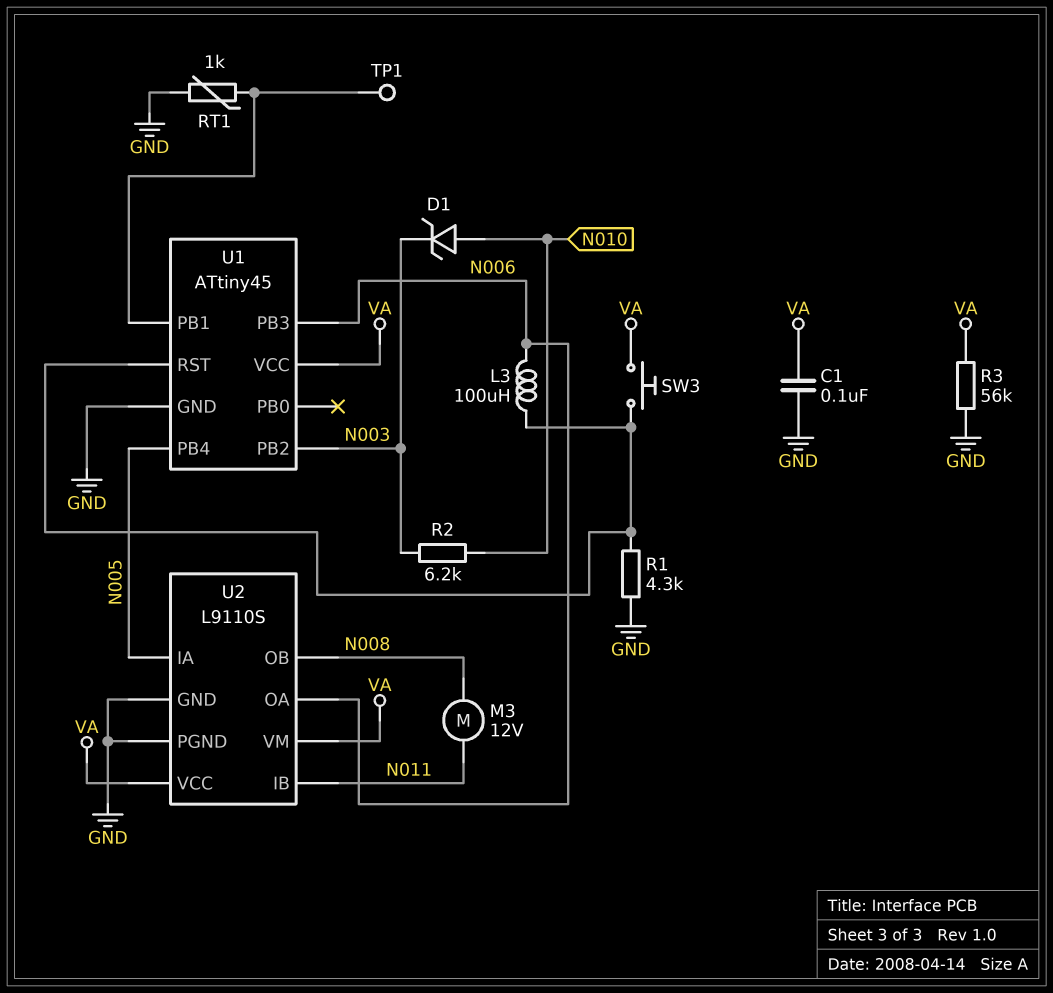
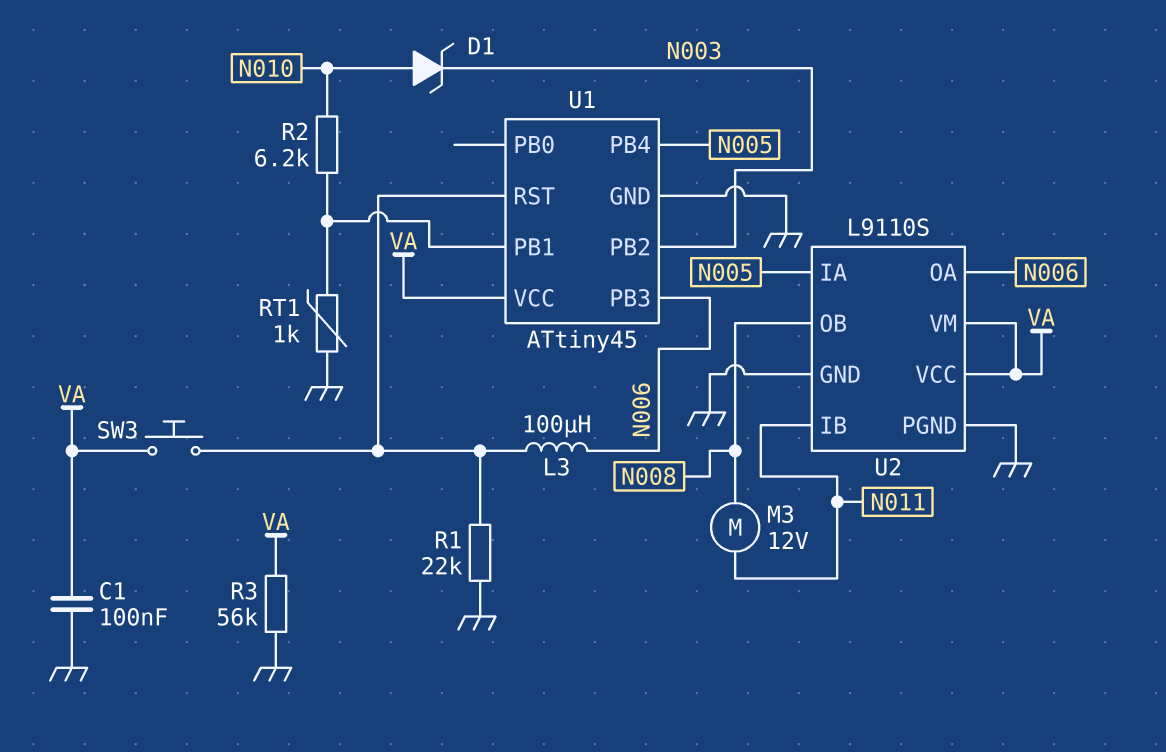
R1: 4.3k (GND, U1/RST) -> 22k (GND, U1/RST)
R2: 6.2k (N003, N010) -> 6.2k (N010, U1/PB1)
TP1: test point (U1/PB1) -> none

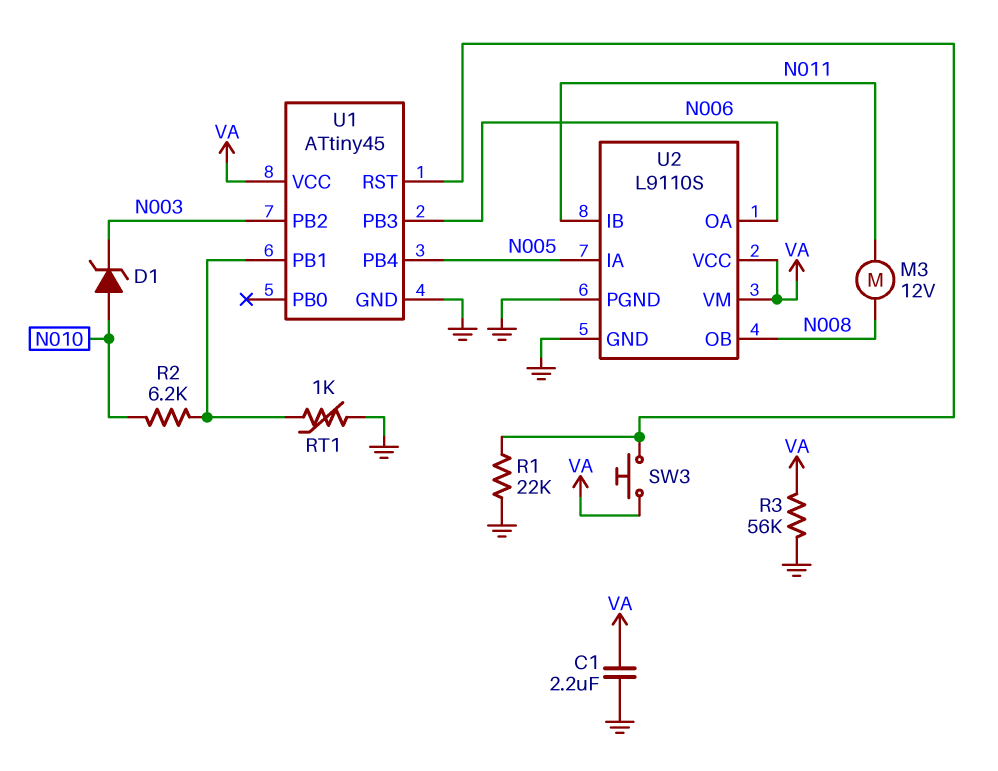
C1: 100nF (GND, VA) -> 2.2uF (GND, VA)
L3: 100uH (N006, U1/RST) -> none

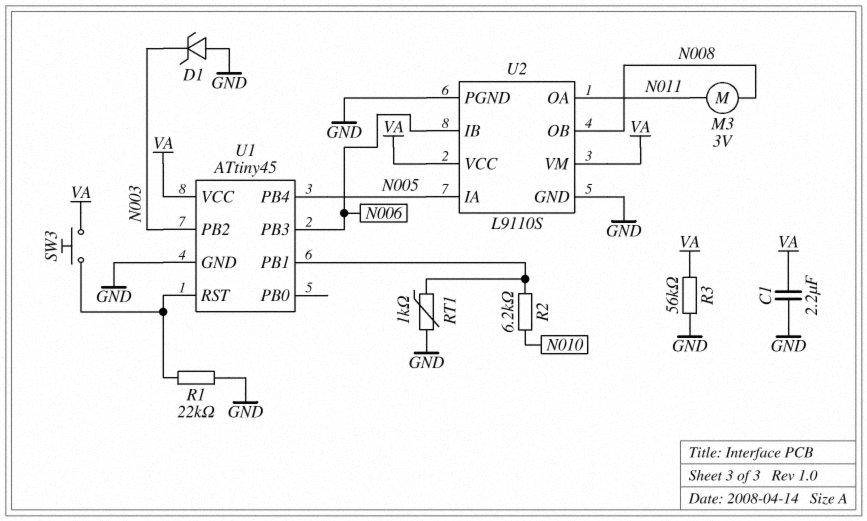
D1: zener (A N010, K N003) -> zener (A GND, K N003)
M3: motor 12V (N008, N011) -> motor 3V (N008, N011)
U2 pin IB: N011 -> N006
U2 pin OA: N006 -> N011

